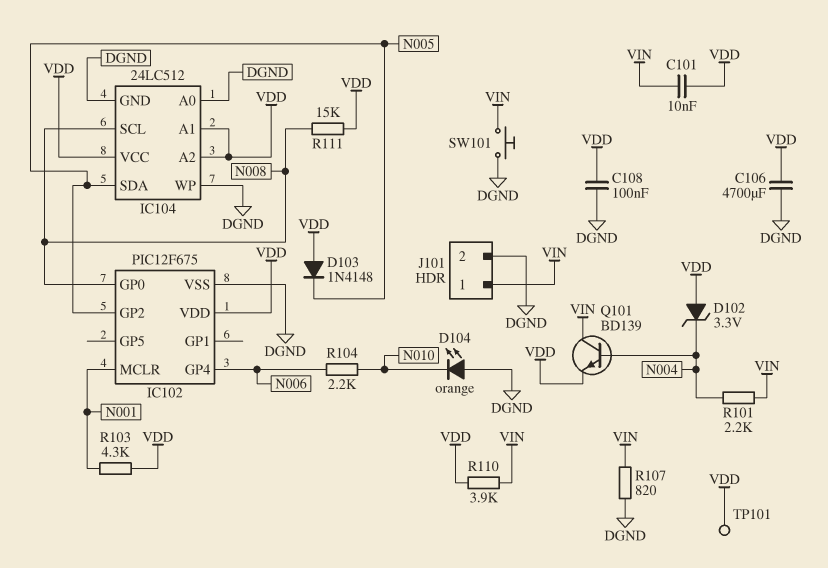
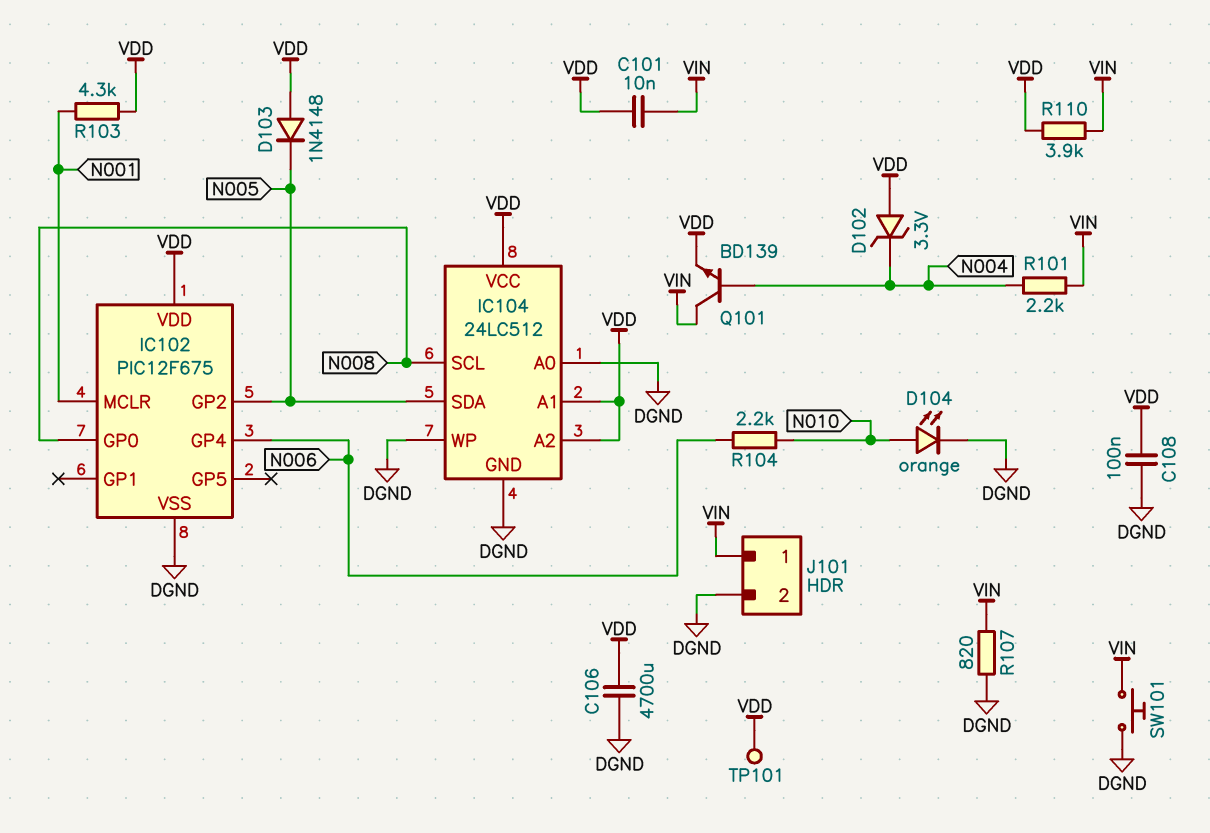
D104: LED orange (A DGND, K N010) -> LED orange (A N010, K DGND)
R111: 15k (N008, VDD) -> none

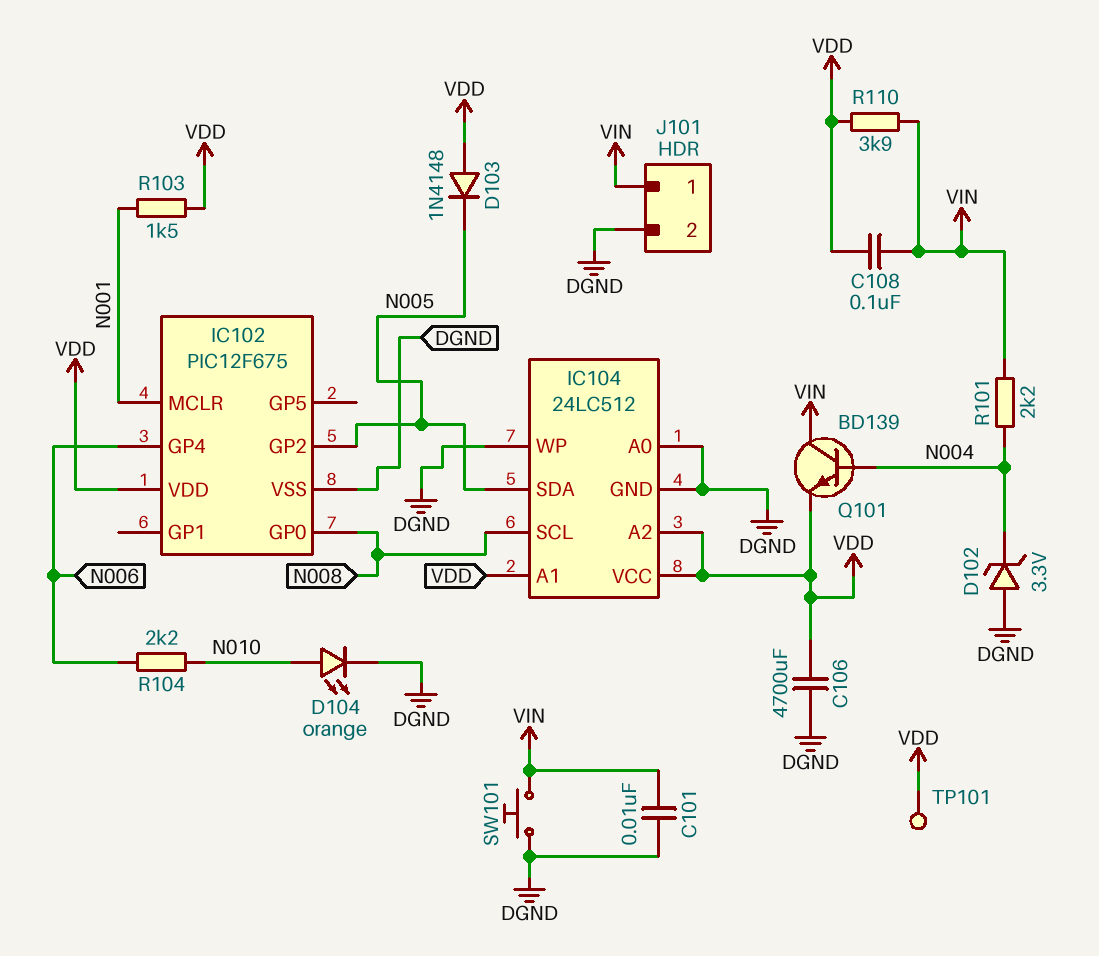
C101: 10nF (VDD, VIN) -> 10nF (DGND, VIN)
C108: 100nF (DGND, VDD) -> 100nF (VDD, VIN)
D102: zener 3.3V (A VDD, K N004) -> zener 3.3V (A DGND, K N004)
R103: 4.3k (N001, VDD) -> 1.5k (N001, VDD)
R107: 820 (DGND, VIN) -> none

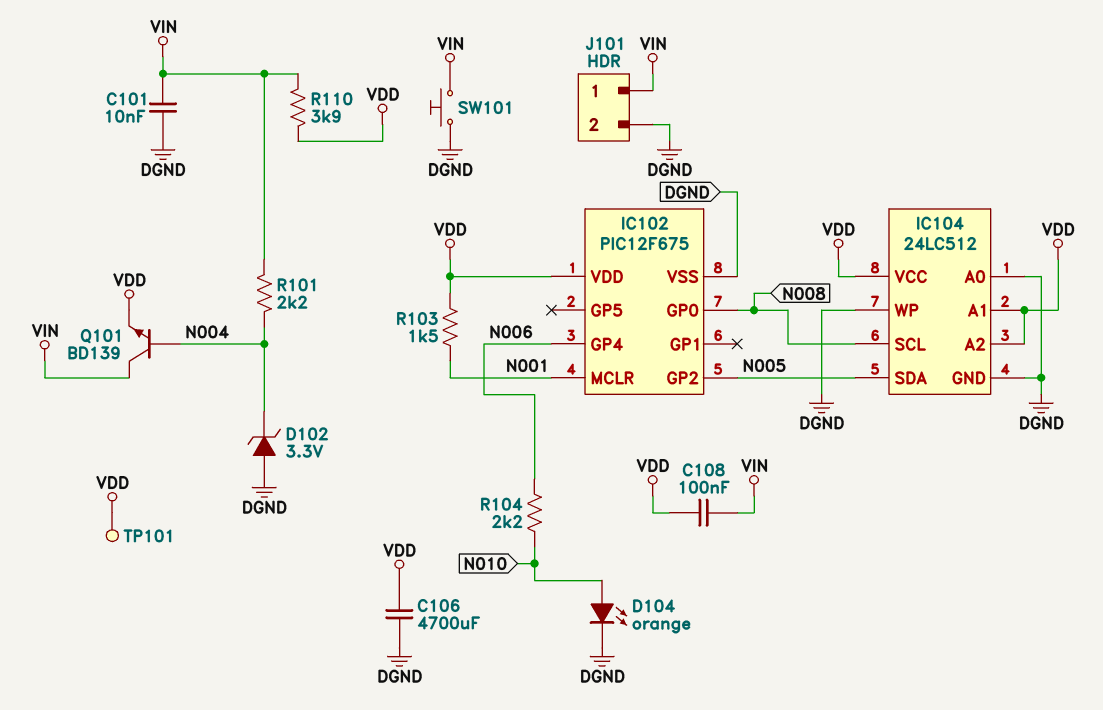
D103: diode 1N4148 (A VDD, K N005) -> none

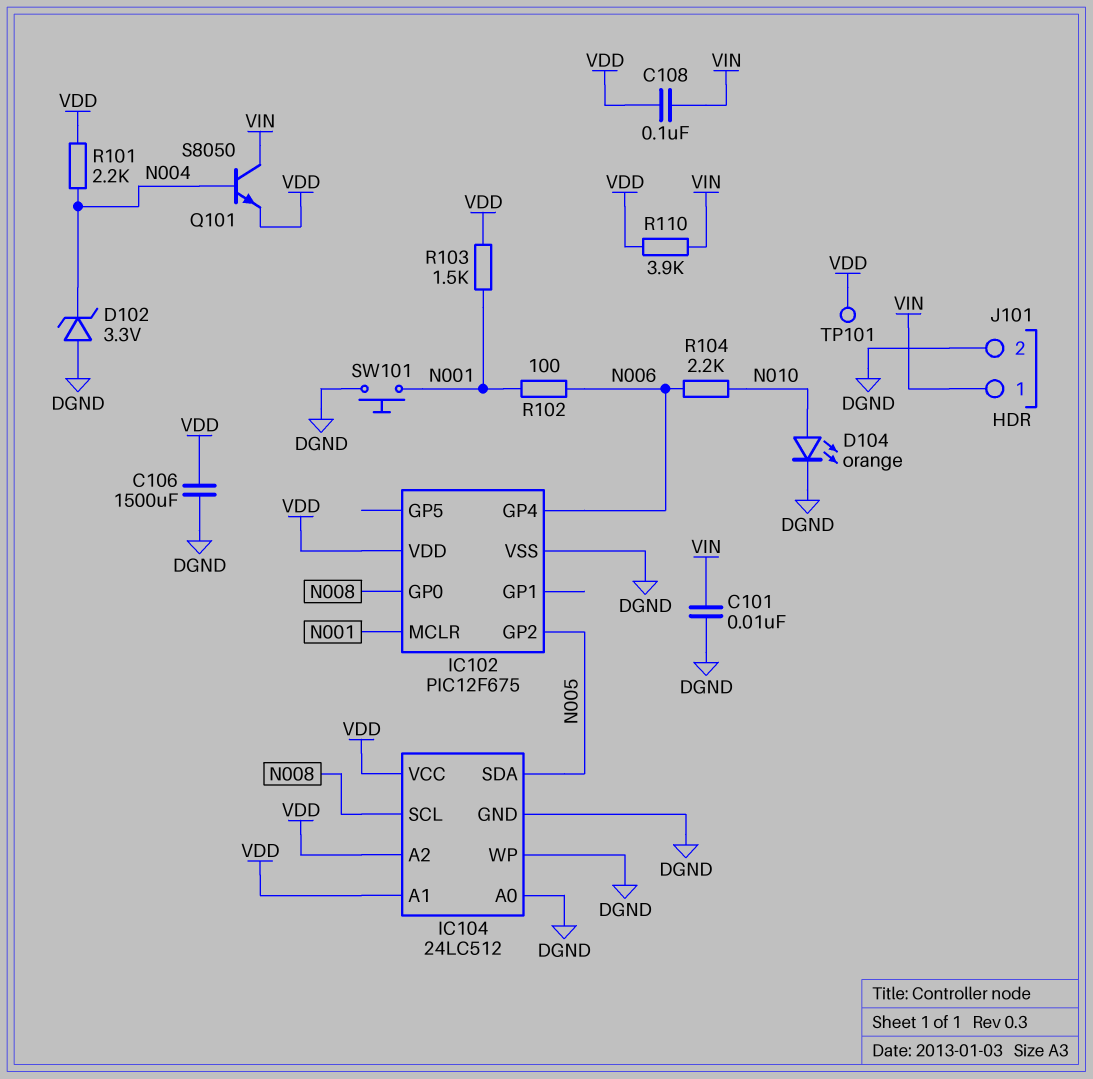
C106: 4700uF (DGND, VDD) -> 1500uF (DGND, VDD)
Q101: NPN BD139 (B N004, C VIN, E VDD) -> NPN S8050 (B N004, C VIN, E VDD)
R101: 2.2k (N004, VIN) -> 2.2k (N004, VDD)
R102: none -> 100 (N001, N006)
SW101: button (DGND, VIN) -> button (DGND, N001)

